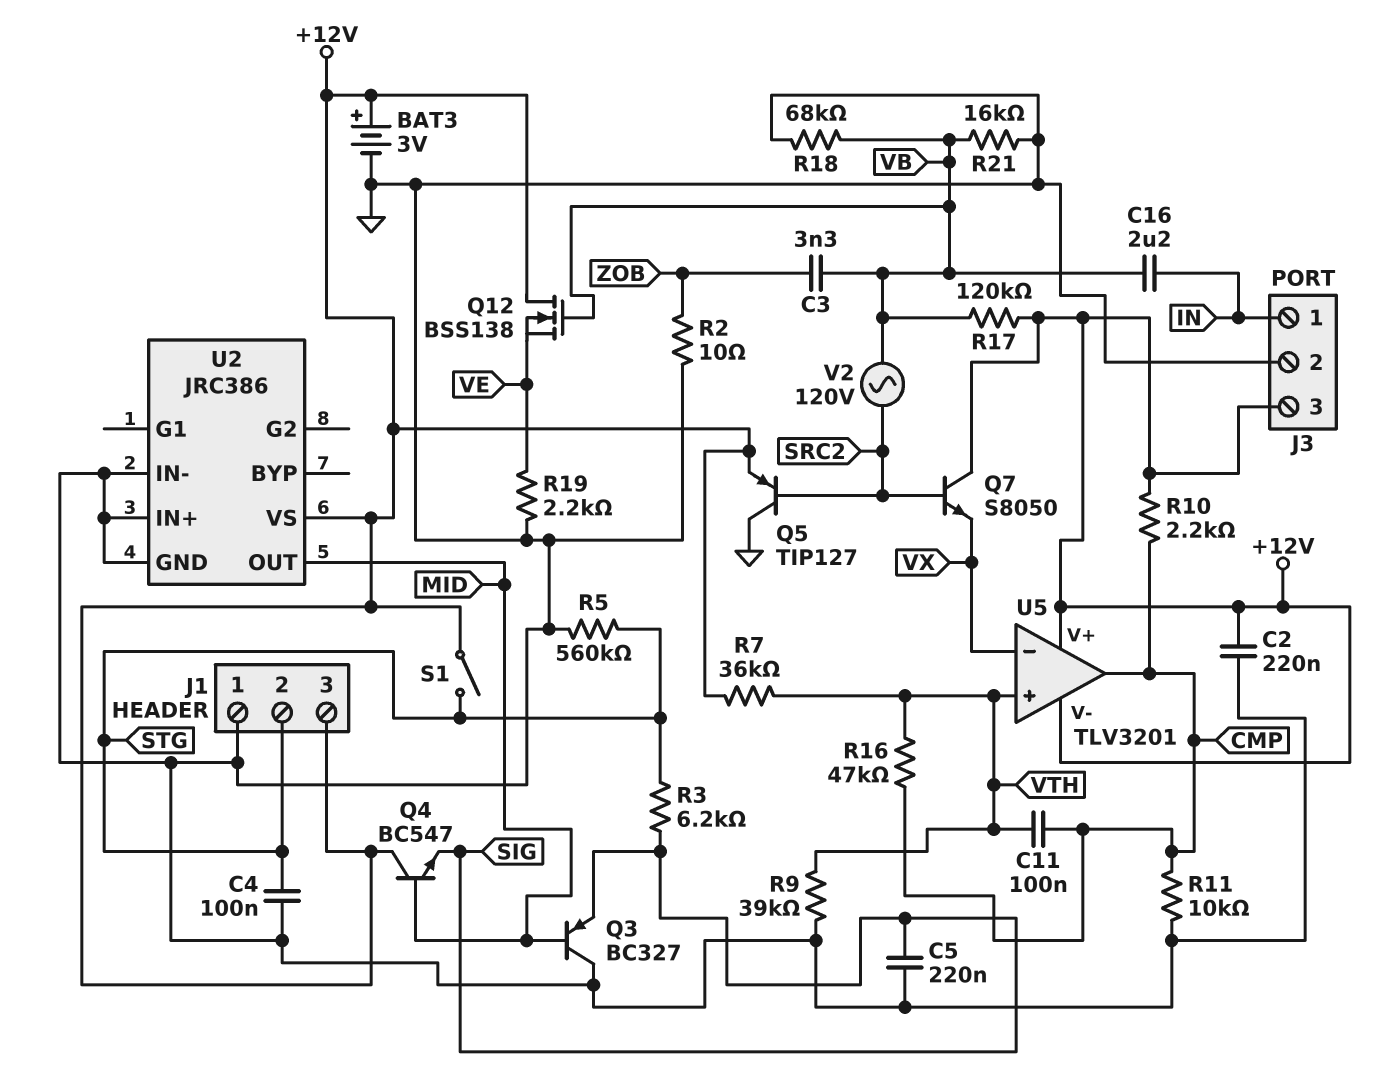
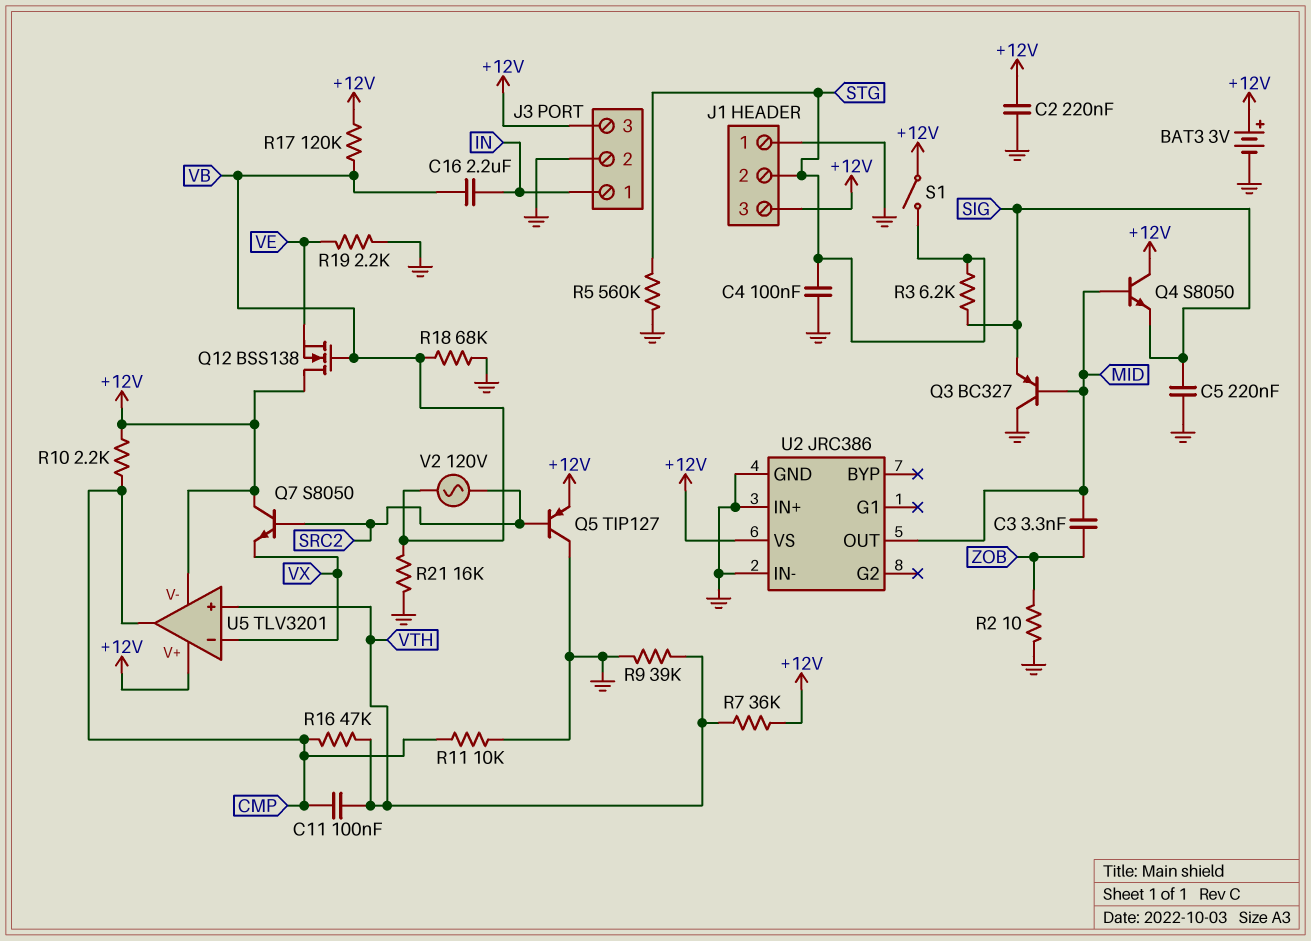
C3: 3.3nF (VB, ZOB) -> 3.3nF (MID, ZOB)
Q4: NPN BC547 (B MID, C +12V, E SIG) -> NPN S8050 (B MID, C +12V, E SIG)

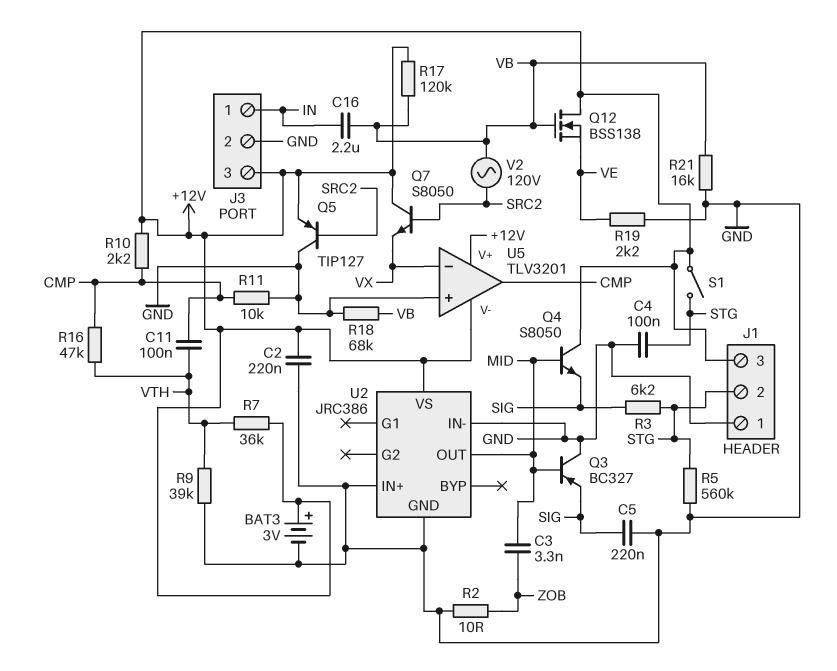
U5 pin in+: VTH -> GND

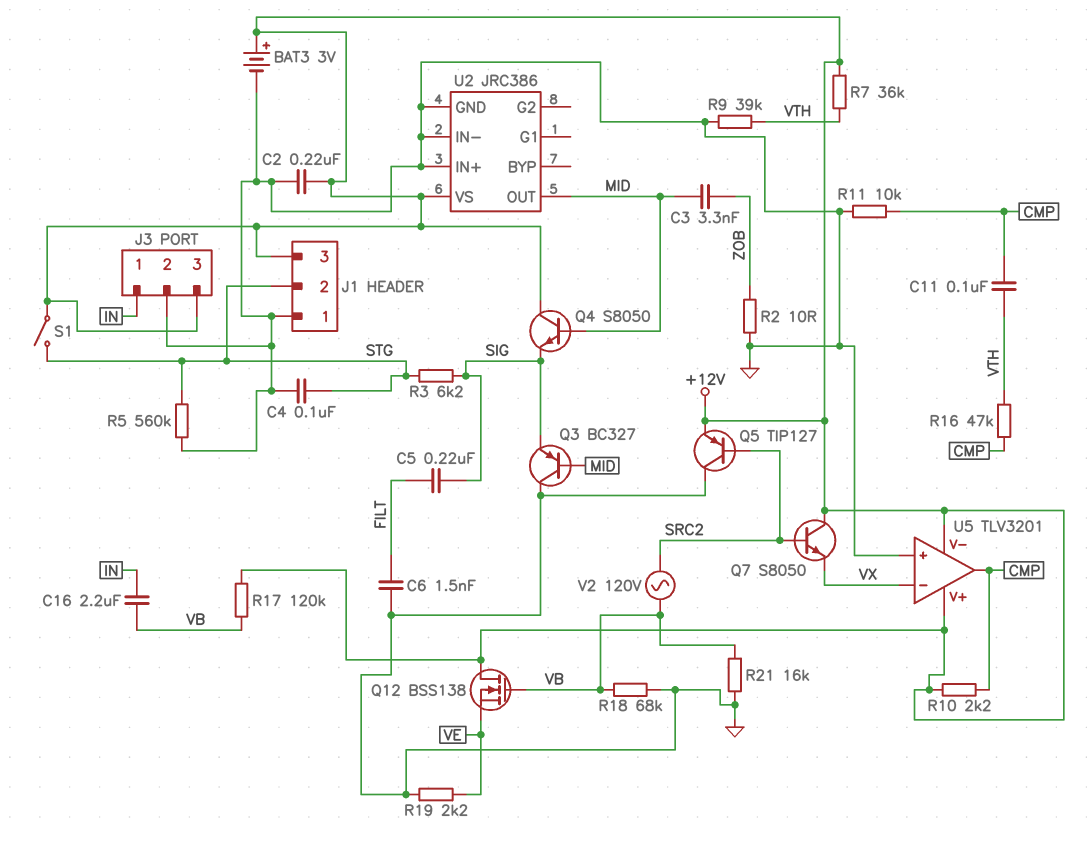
C5: 220nF (GND, SIG) -> 220nF (FILT, SIG)
C6: none -> 1.5nF (FILT, GND)

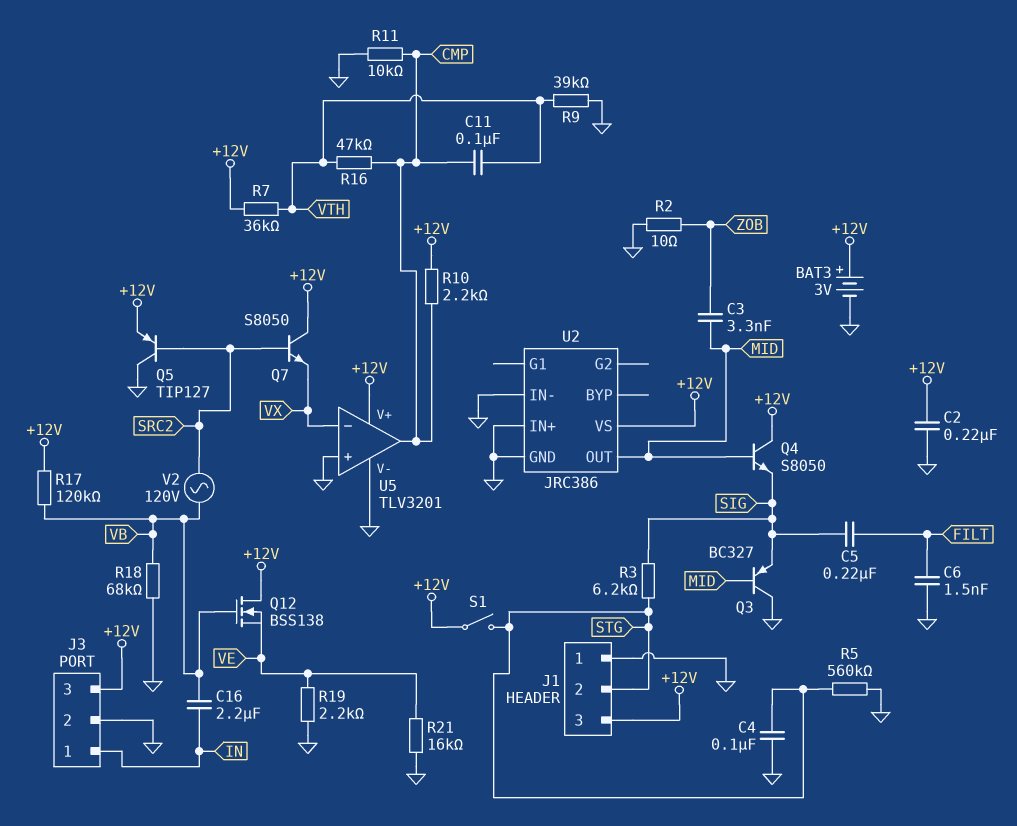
R21: 16k (GND, VB) -> 16k (GND, VE)
U5 pin V-: +12V -> GND

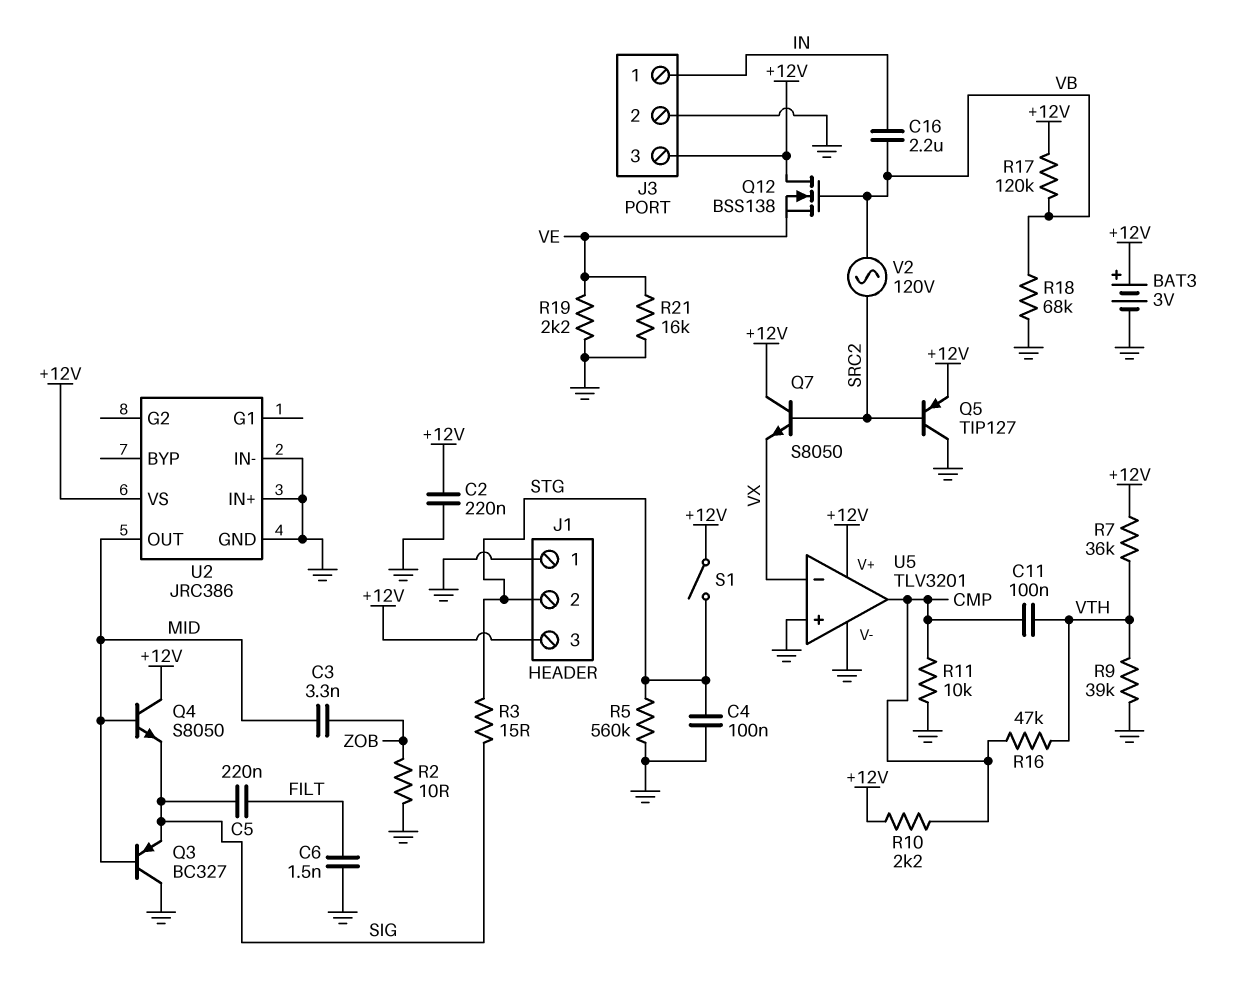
R3: 6.2k (SIG, STG) -> 15 (SIG, STG)

